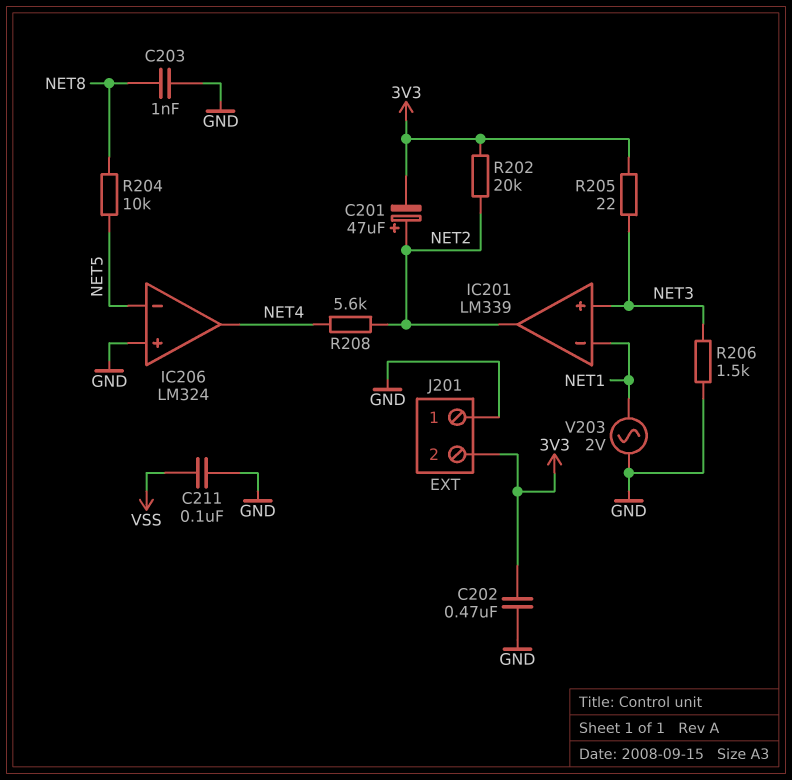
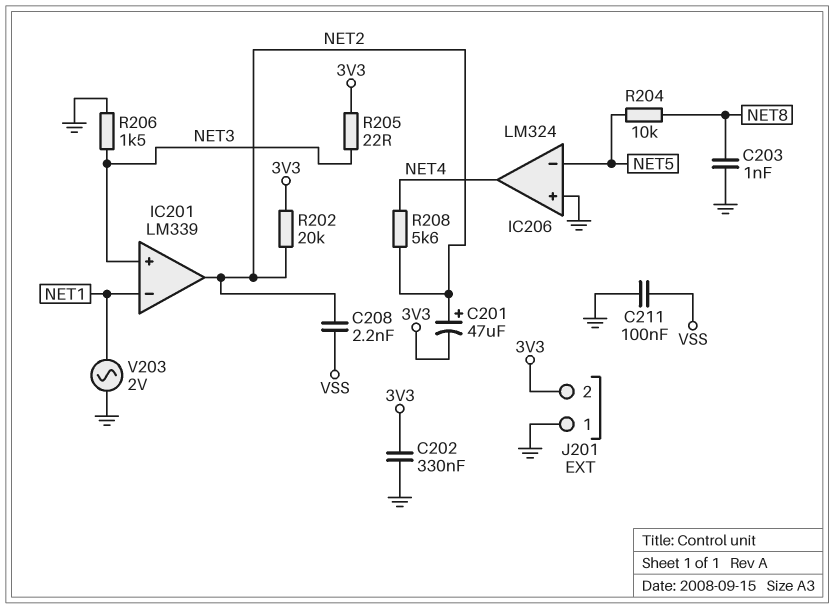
C202: 470nF (3V3, GND) -> 330nF (3V3, GND)
C208: none -> 2.2nF (NET2, VSS)

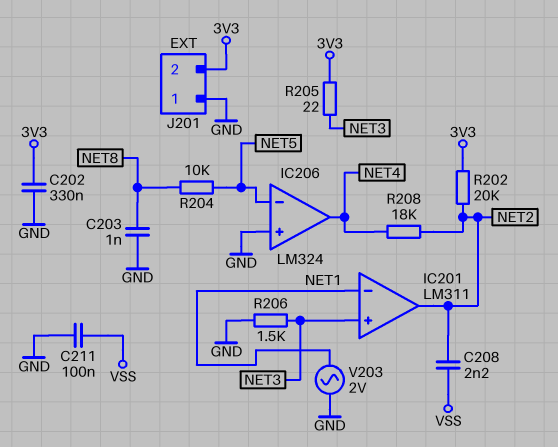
C201: 47uF (plus NET2, minus 3V3) -> none
IC201: LM339 -> LM311
R208: 5.6k (NET2, NET4) -> 18k (NET2, NET4)

